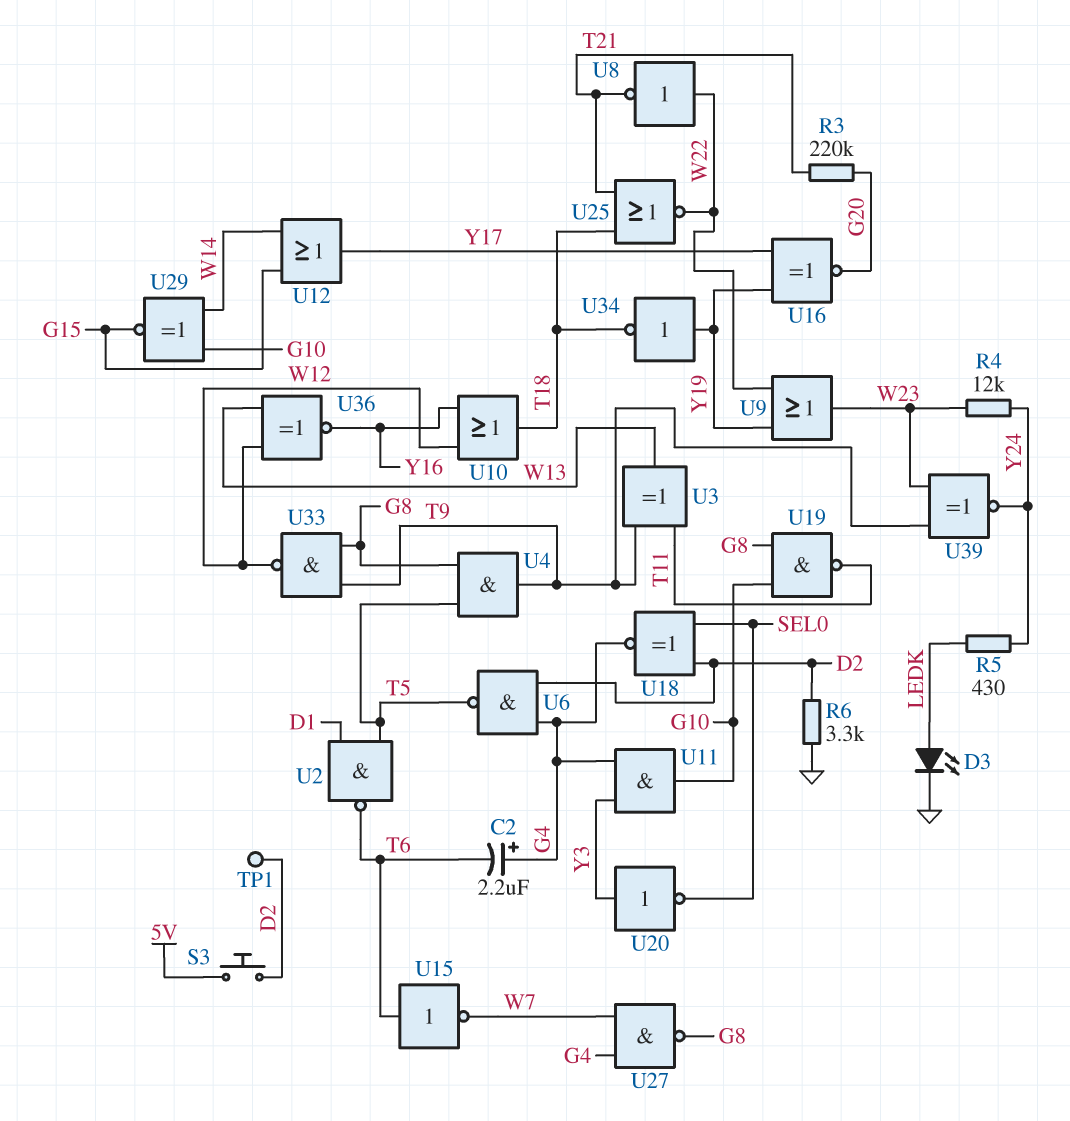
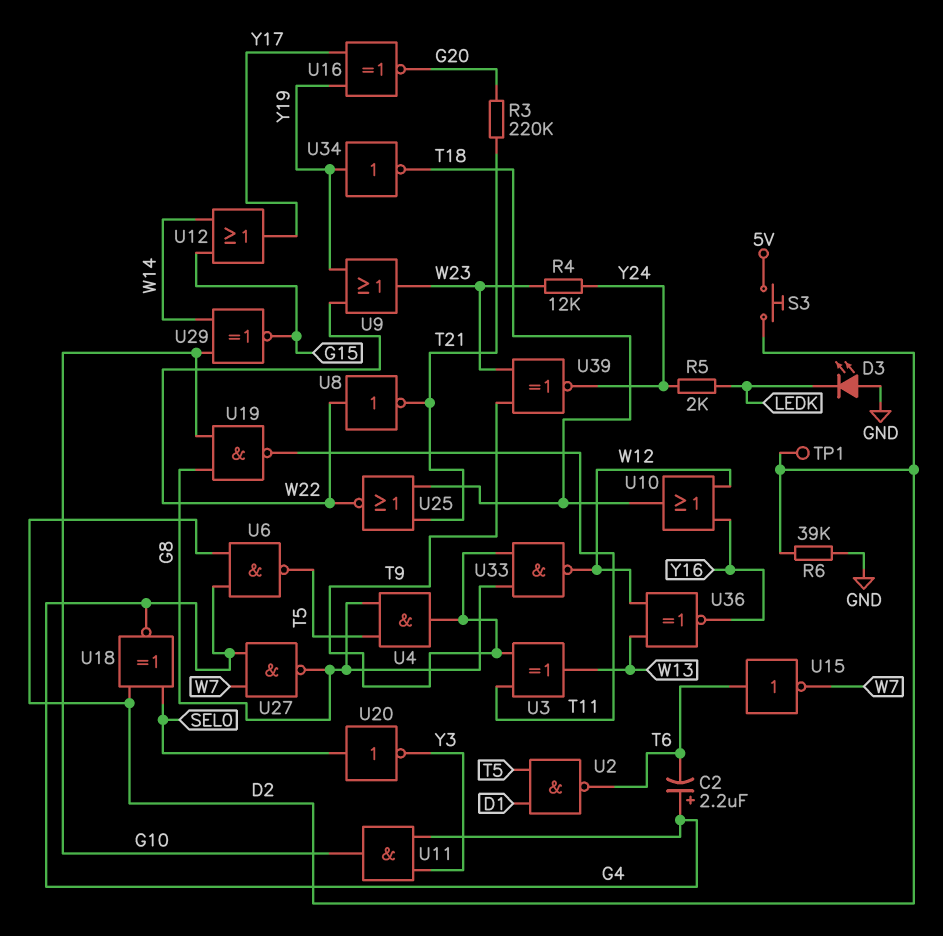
D3: LED (A LEDK, K GND) -> LED (A GND, K LEDK)
R5: 430 (LEDK, Y24) -> 2k (LEDK, Y24)
R6: 3.3k (D2, GND) -> 39k (D2, GND)
U20: NOT (in Y3, out SEL0) -> NOT (in SEL0, out Y3)

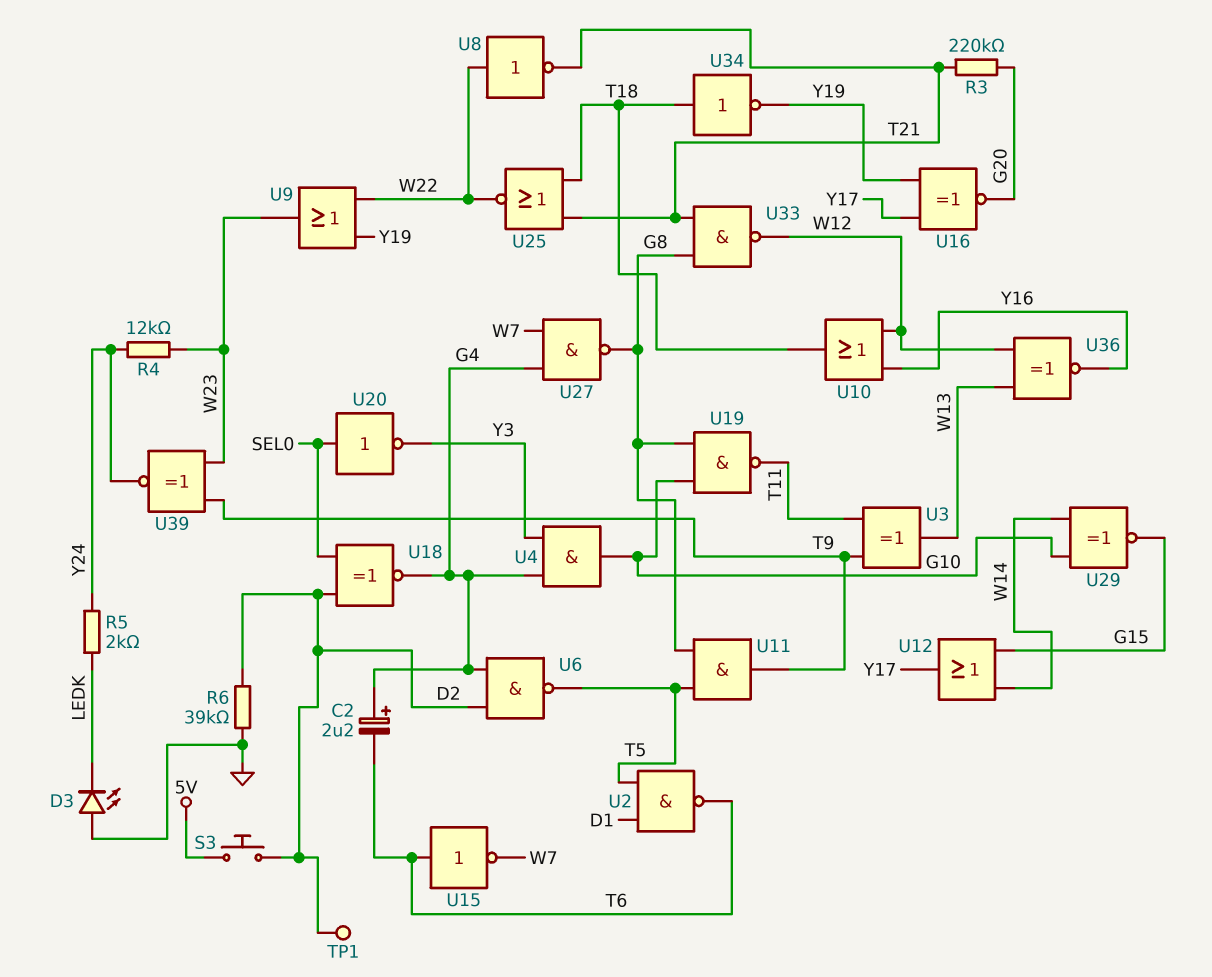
U4: AND (in G8, in T5, out T9) -> AND (in G4, in Y3, out G10)
U11: AND (in G4, in Y3, out G10) -> AND (in G8, in T5, out T9)
U33: NAND (in G8, in T9, out W12) -> NAND (in G8, in T21, out W12)
U34: NOT (in Y19, out T18) -> NOT (in T18, out Y19)

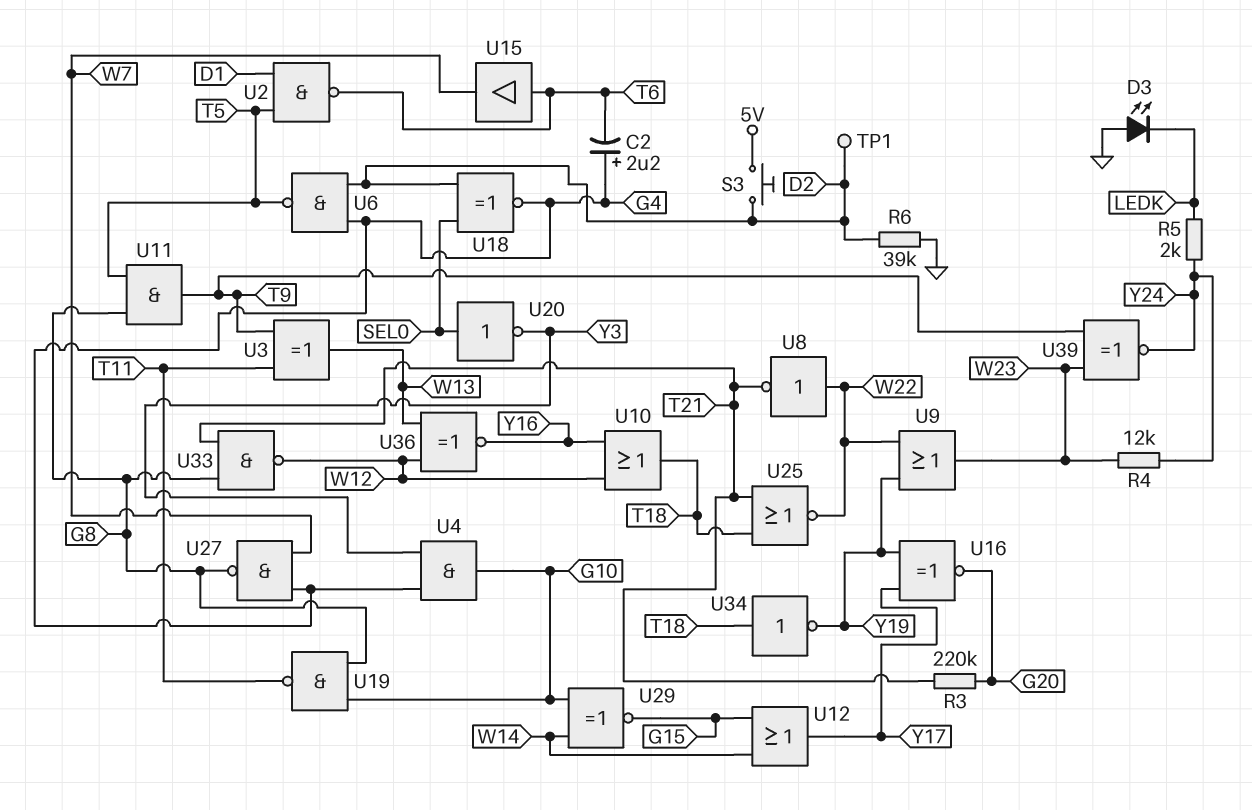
U15: NOT (in T6, out W7) -> buffer (in T6, out W7)

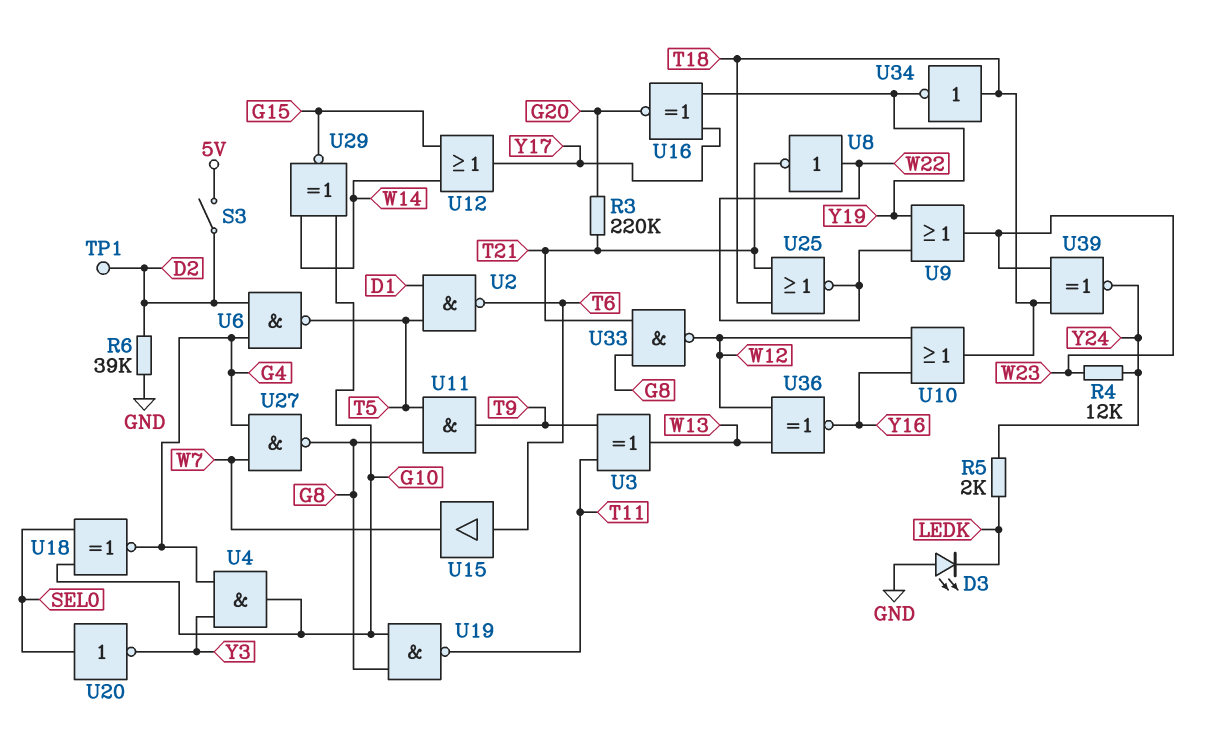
C2: 2.2uF (plus G4, minus T6) -> none
S3: button (5V, D2) -> switch (5V, D2)
U18: XNOR (in D2, in SEL0, out G4) -> XNOR (in G10, in SEL0, out G4)
U39: XNOR (in T9, in W23, out Y24) -> XNOR (in T18, in W23, out Y24)

